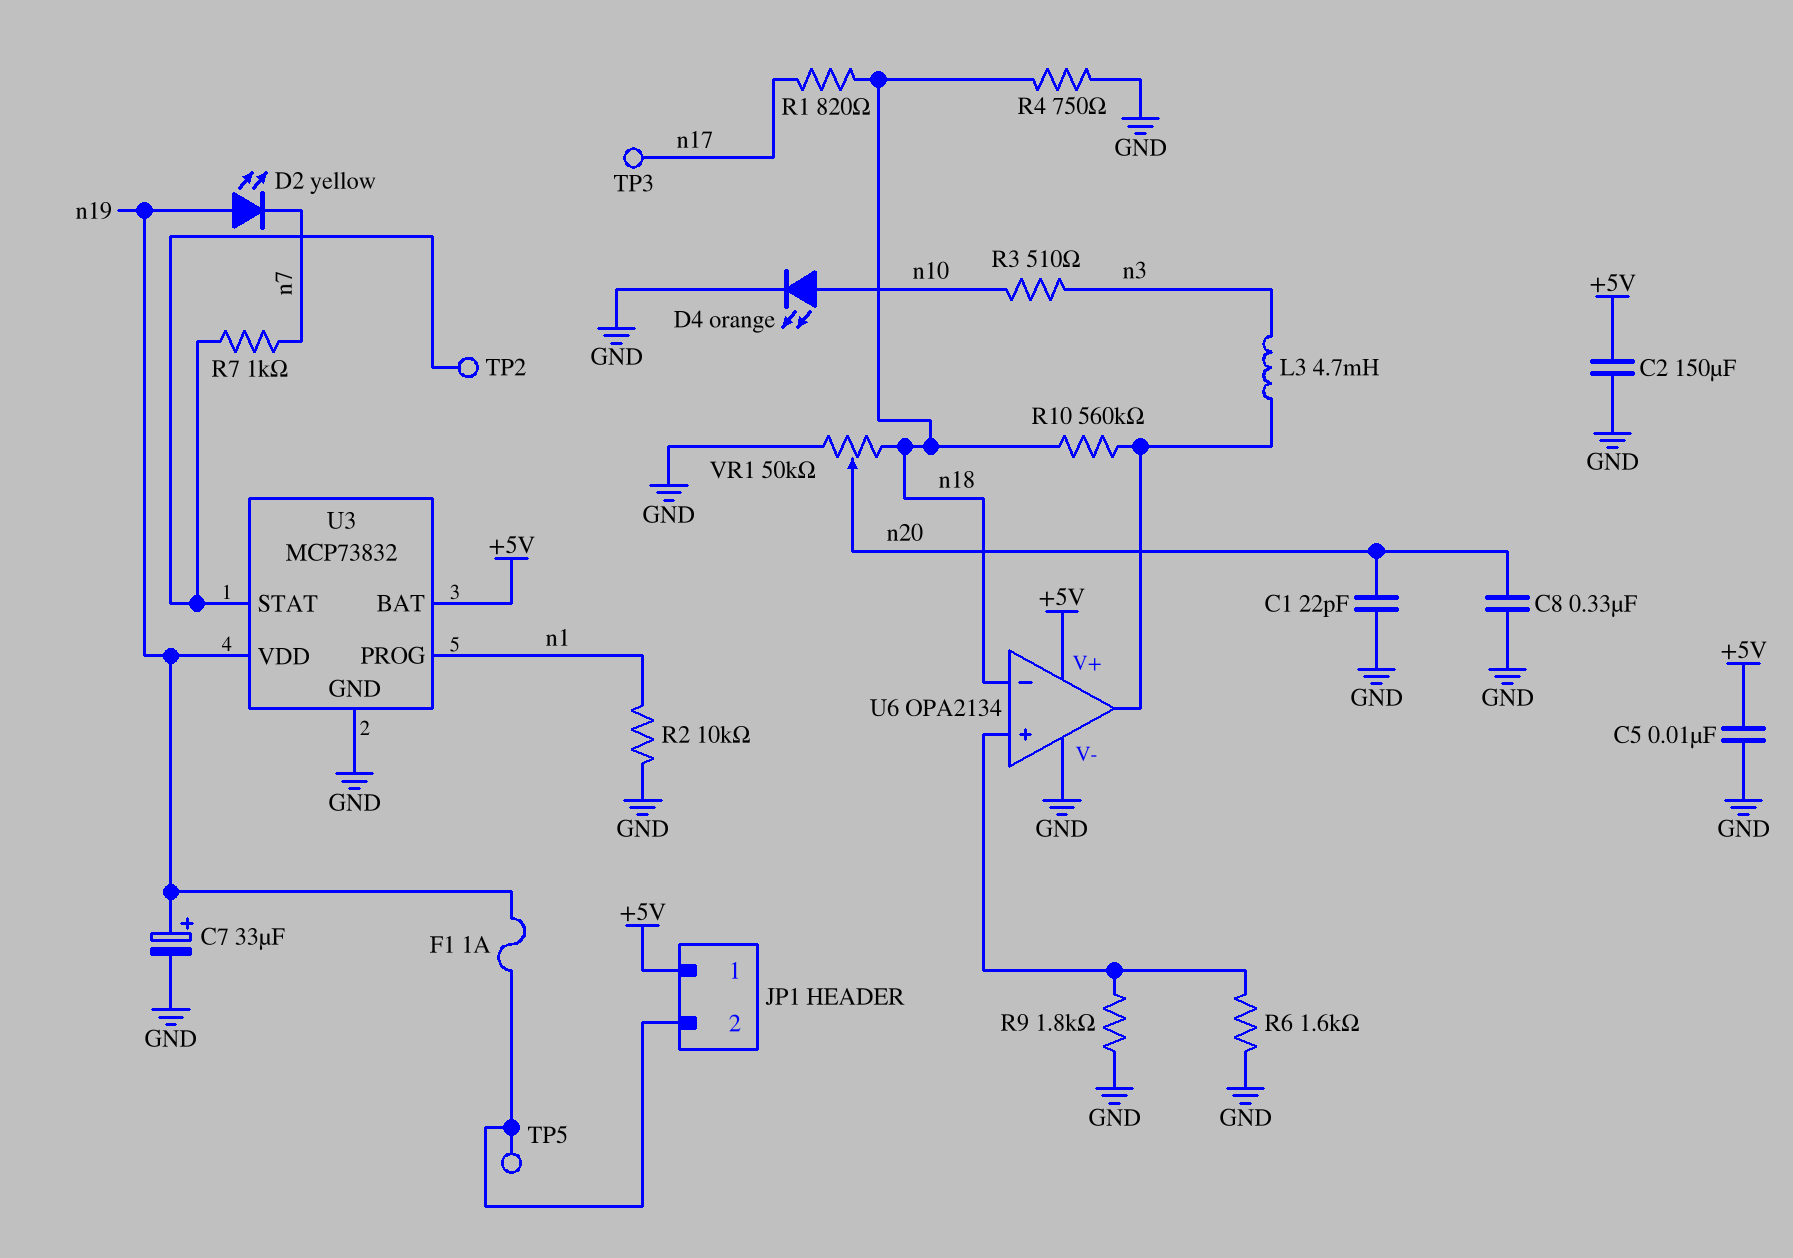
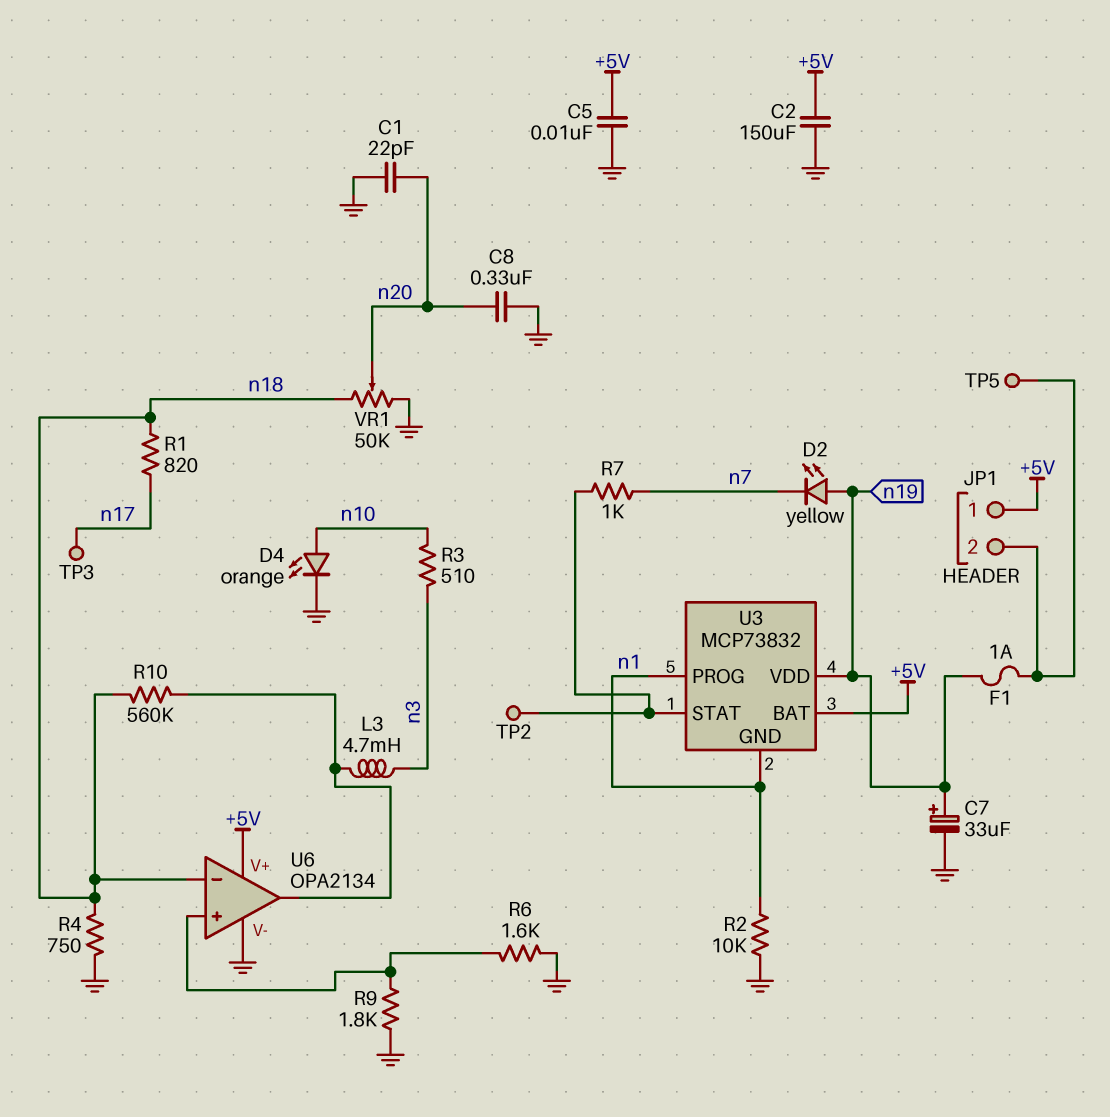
U3 pin GND: GND -> n1

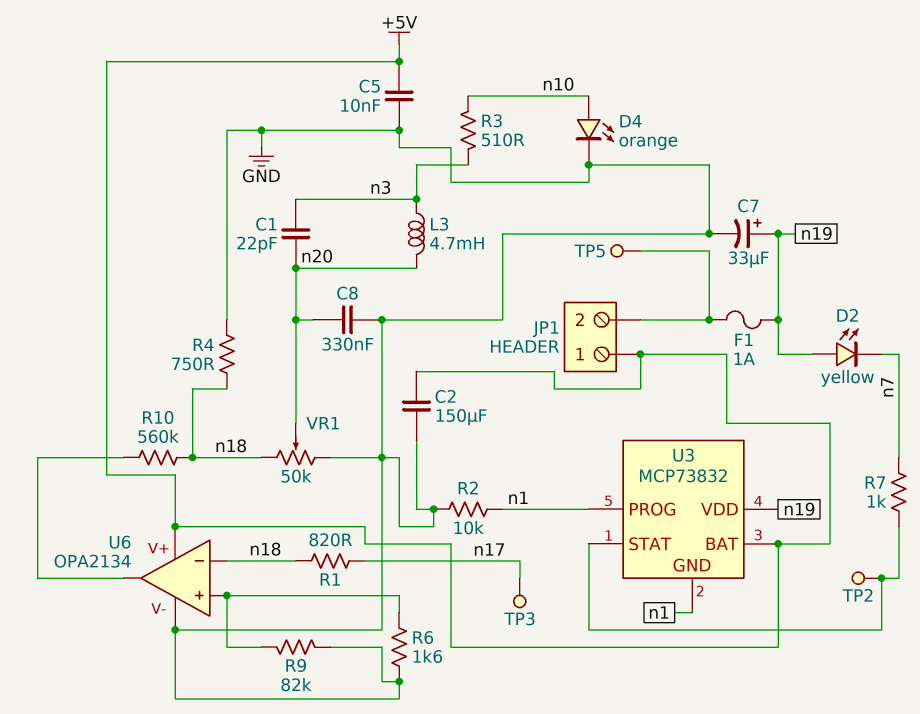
C1: 22pF (GND, n20) -> 22pF (n3, n20)
L3: 4.7mH (U6/out, n3) -> 4.7mH (n3, n20)
R9: 1.8k (GND, U6/in+) -> 82k (GND, U6/in+)

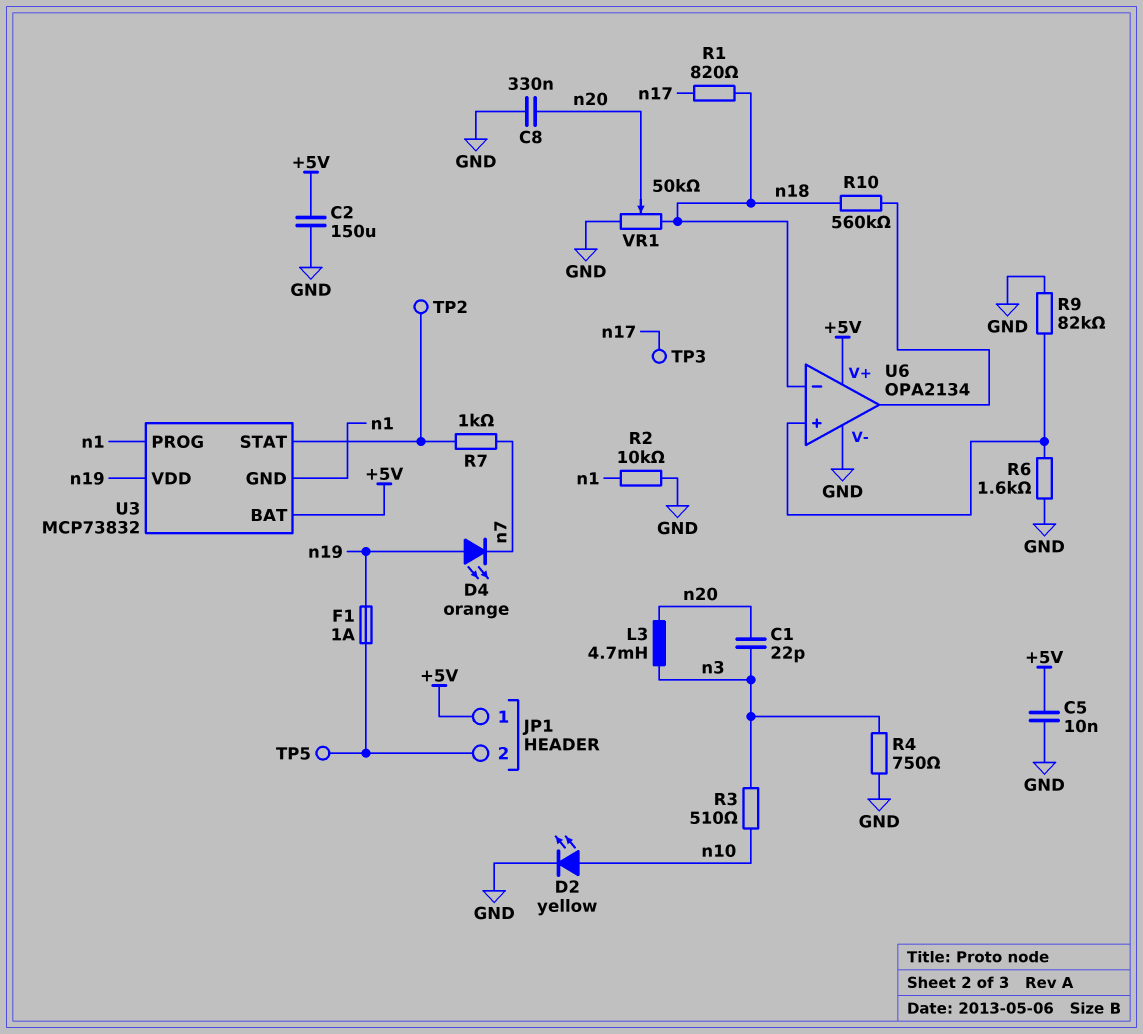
C7: 33uF (plus n19, minus GND) -> none
D2: LED yellow (A n19, K n7) -> LED yellow (A n10, K GND)
D4: LED orange (A n10, K GND) -> LED orange (A n19, K n7)
R4: 750 (GND, n18) -> 750 (GND, n3)

